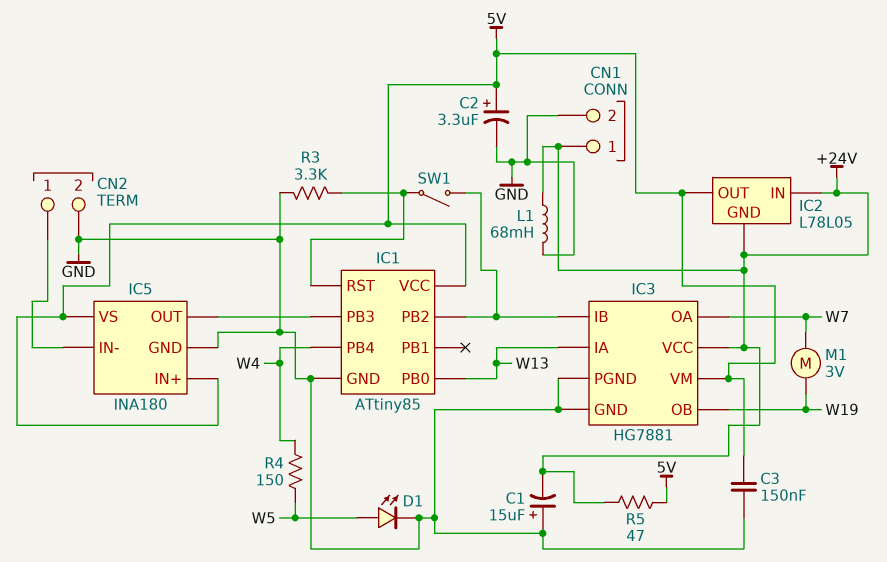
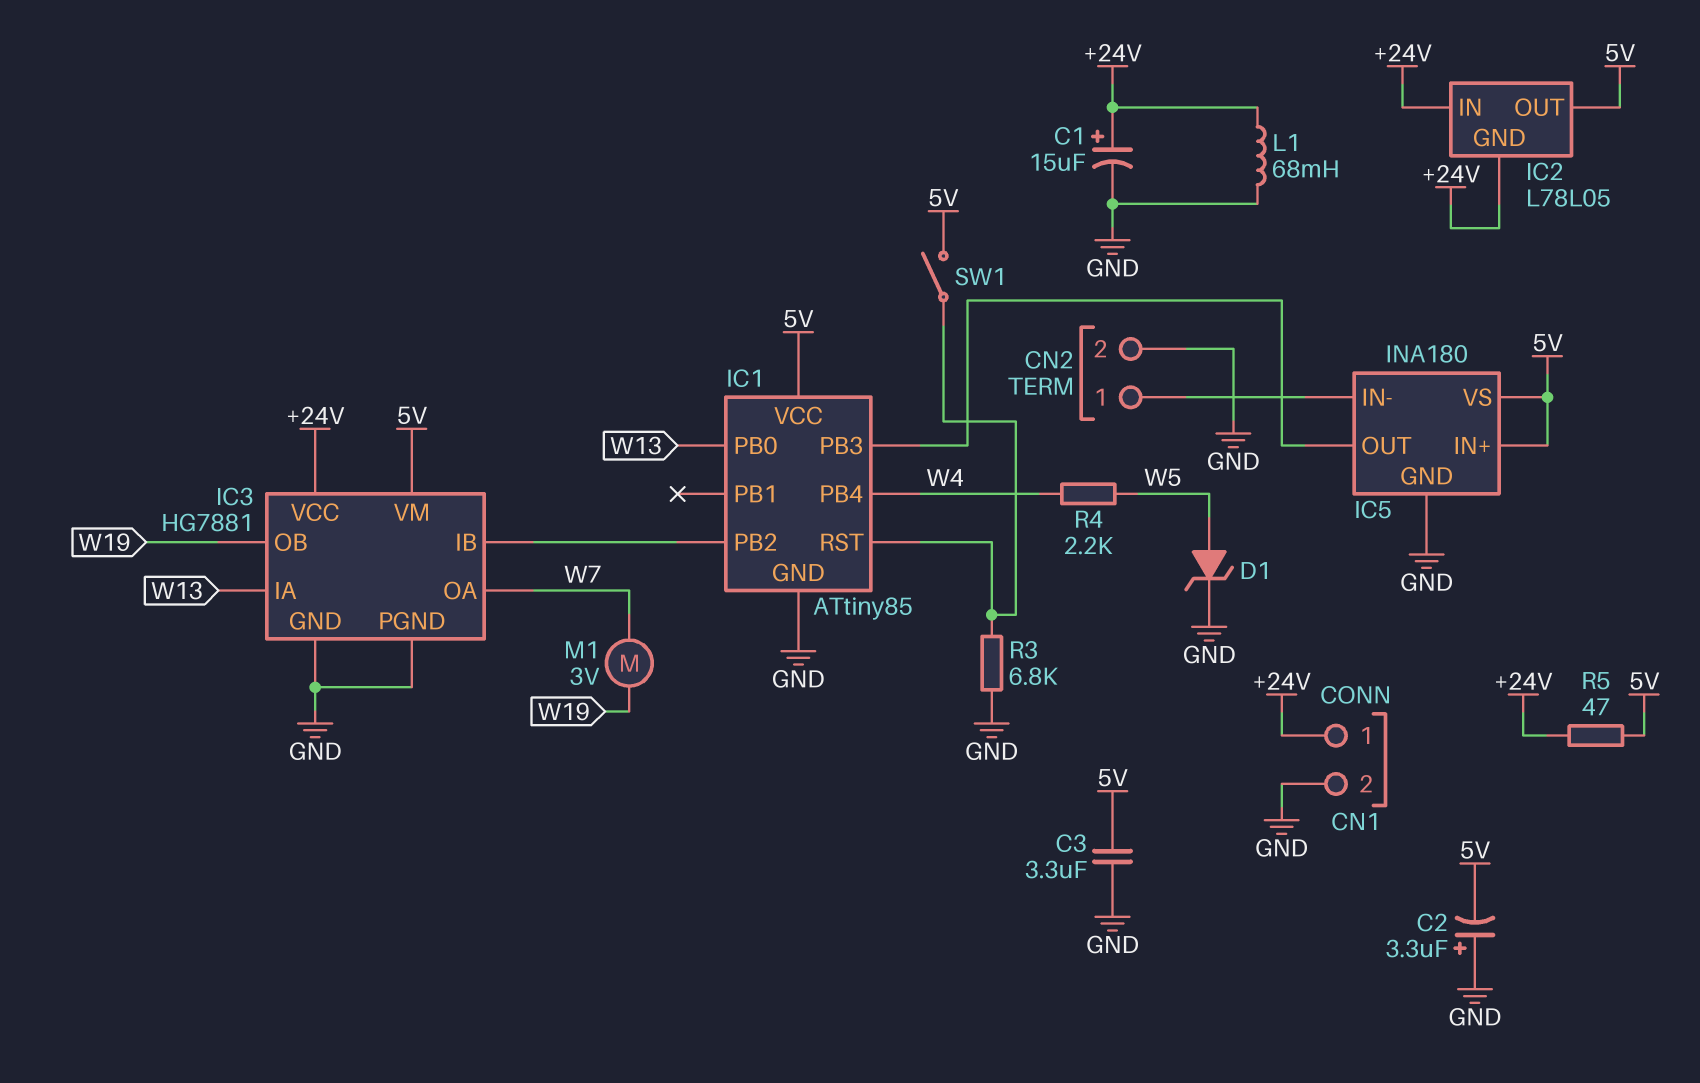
C1: 15uF (plus GND, minus +24V) -> 15uF (plus +24V, minus GND)
C2: 3.3uF (plus 5V, minus GND) -> 3.3uF (plus GND, minus 5V)
C3: 150nF (5V, GND) -> 3.3uF (5V, GND)
D1: LED (A W5, K GND) -> zener (A W5, K GND)
R3: 3.3k (GND, IC1/RST) -> 6.8k (GND, IC1/RST)
R4: 150 (W4, W5) -> 2.2k (W4, W5)
SW1: switch (IC1/PB2, IC1/RST) -> switch (5V, IC1/RST)

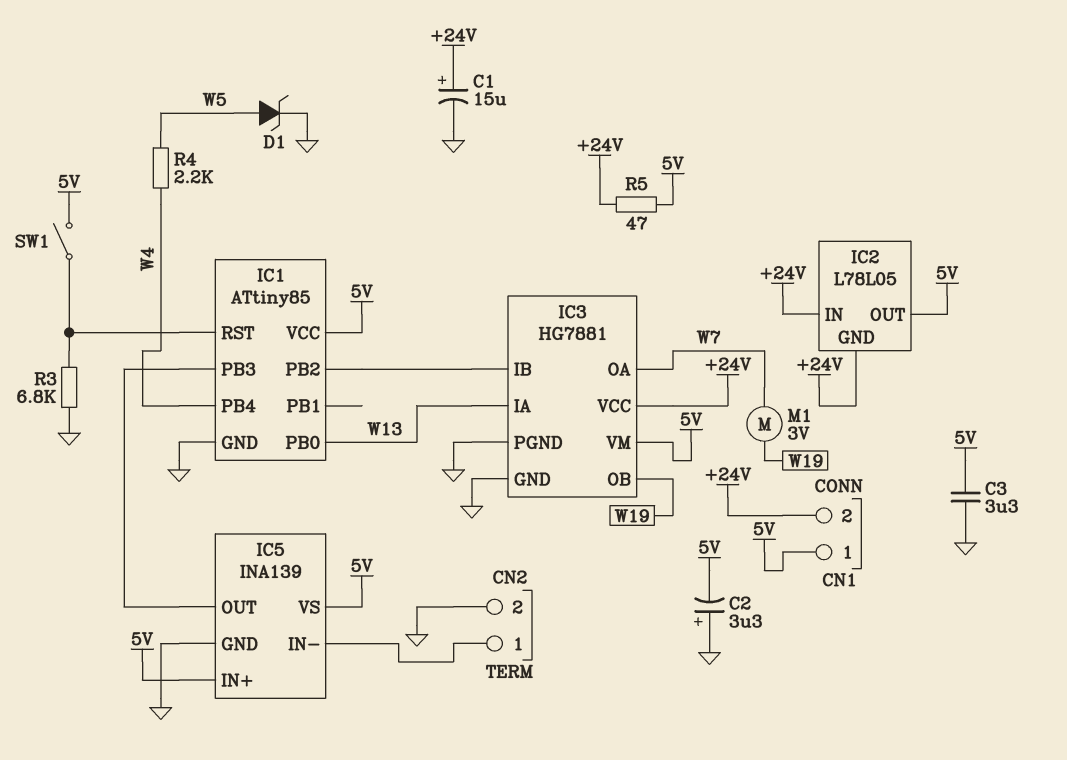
CN1 pin 1: +24V -> 5V
CN1 pin 2: GND -> +24V
IC5: INA180 -> INA139
L1: 68mH (+24V, GND) -> none

